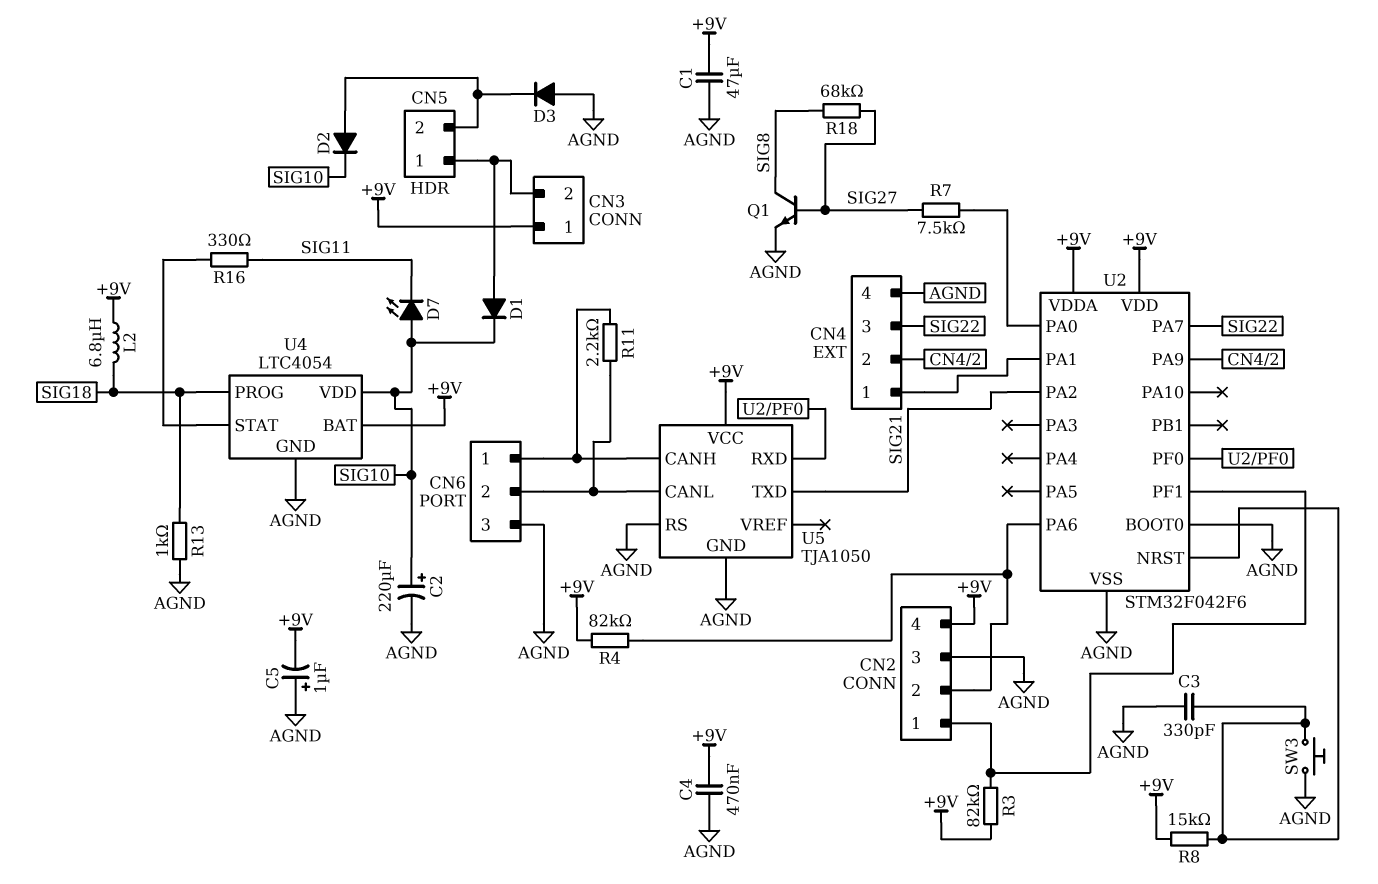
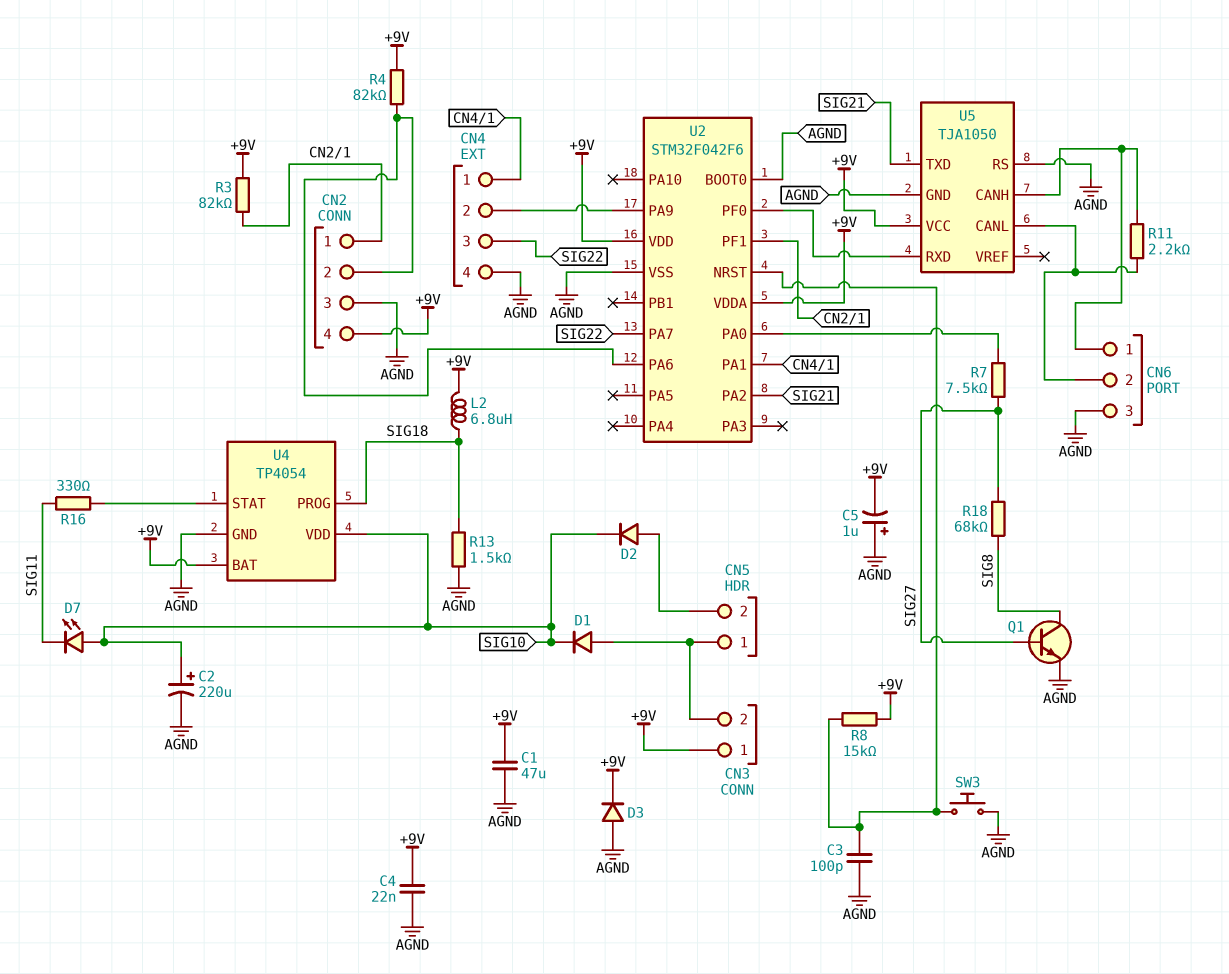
C3: 330pF (AGND, U2/NRST) -> 100pF (AGND, U2/NRST)
C4: 470nF (+9V, AGND) -> 22nF (+9V, AGND)
D3: diode (A AGND, K CN5/2) -> diode (A AGND, K +9V)
R13: 1k (AGND, SIG18) -> 1.5k (AGND, SIG18)
U4: LTC4054 -> TP4054

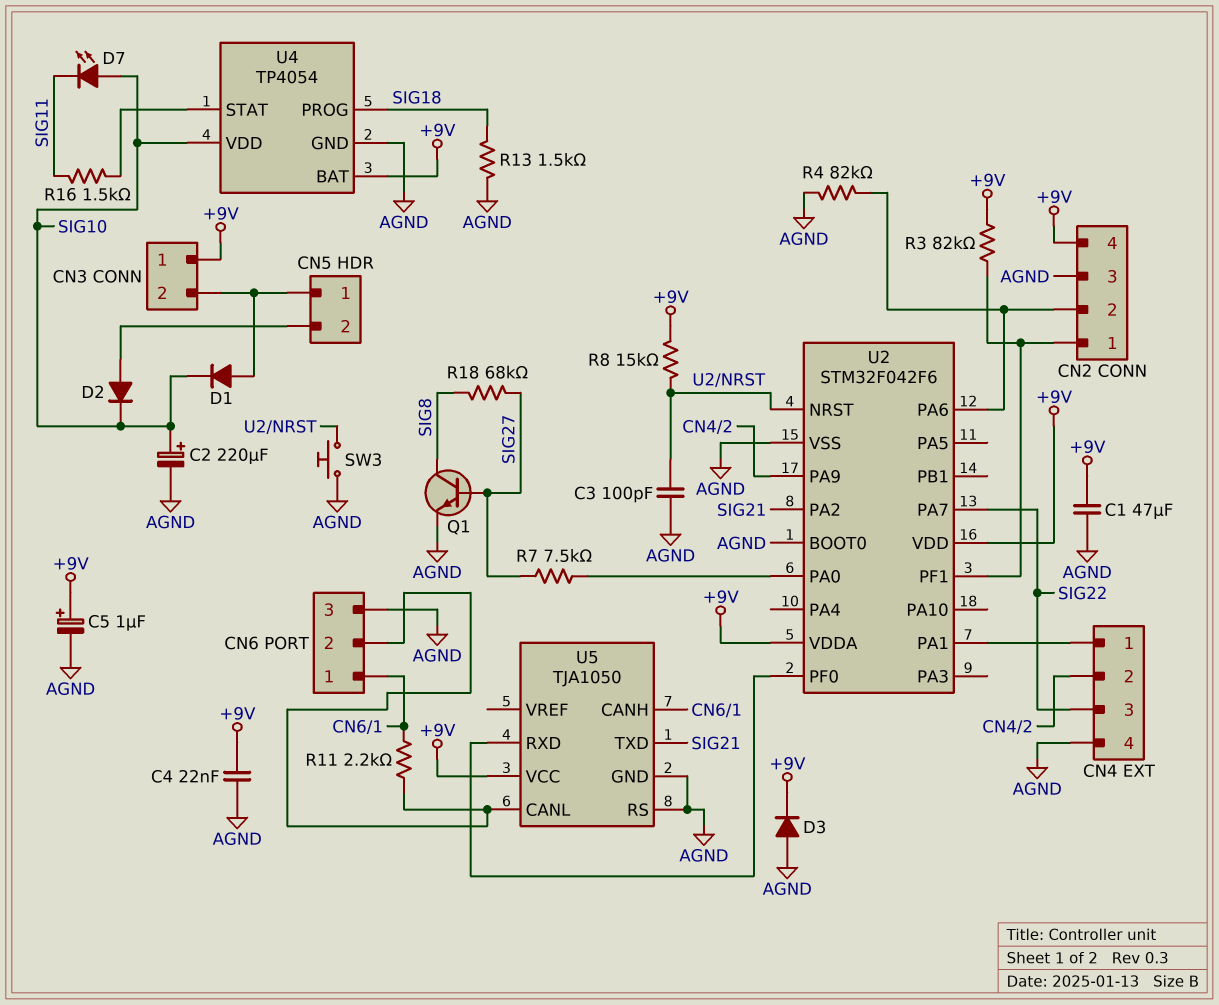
C5: 1uF (plus AGND, minus +9V) -> 1uF (plus +9V, minus AGND)
L2: 6.8uH (+9V, SIG18) -> none
R4: 82k (+9V, CN2/2) -> 82k (AGND, CN2/2)
R16: 330 (SIG11, U4/STAT) -> 1.5k (SIG11, U4/STAT)

